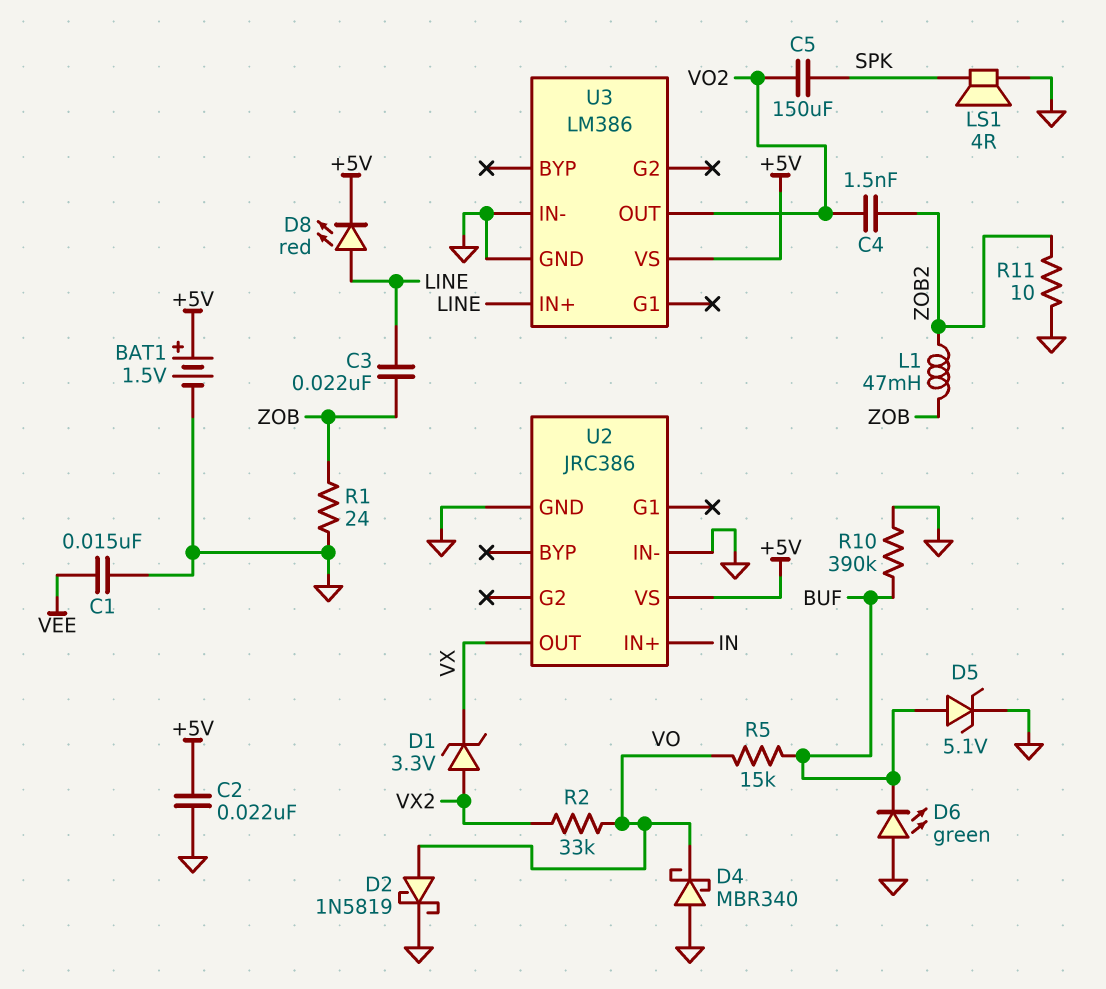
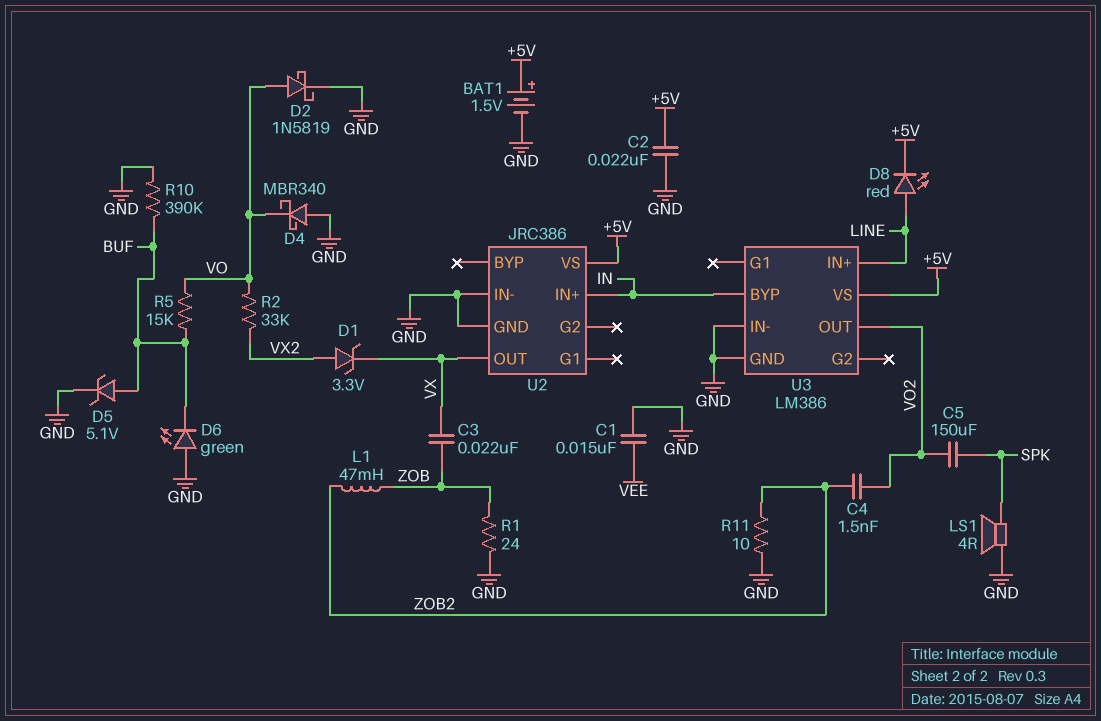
C3: 22nF (LINE, ZOB) -> 22nF (VX, ZOB)
U3 pin BYP: none -> IN

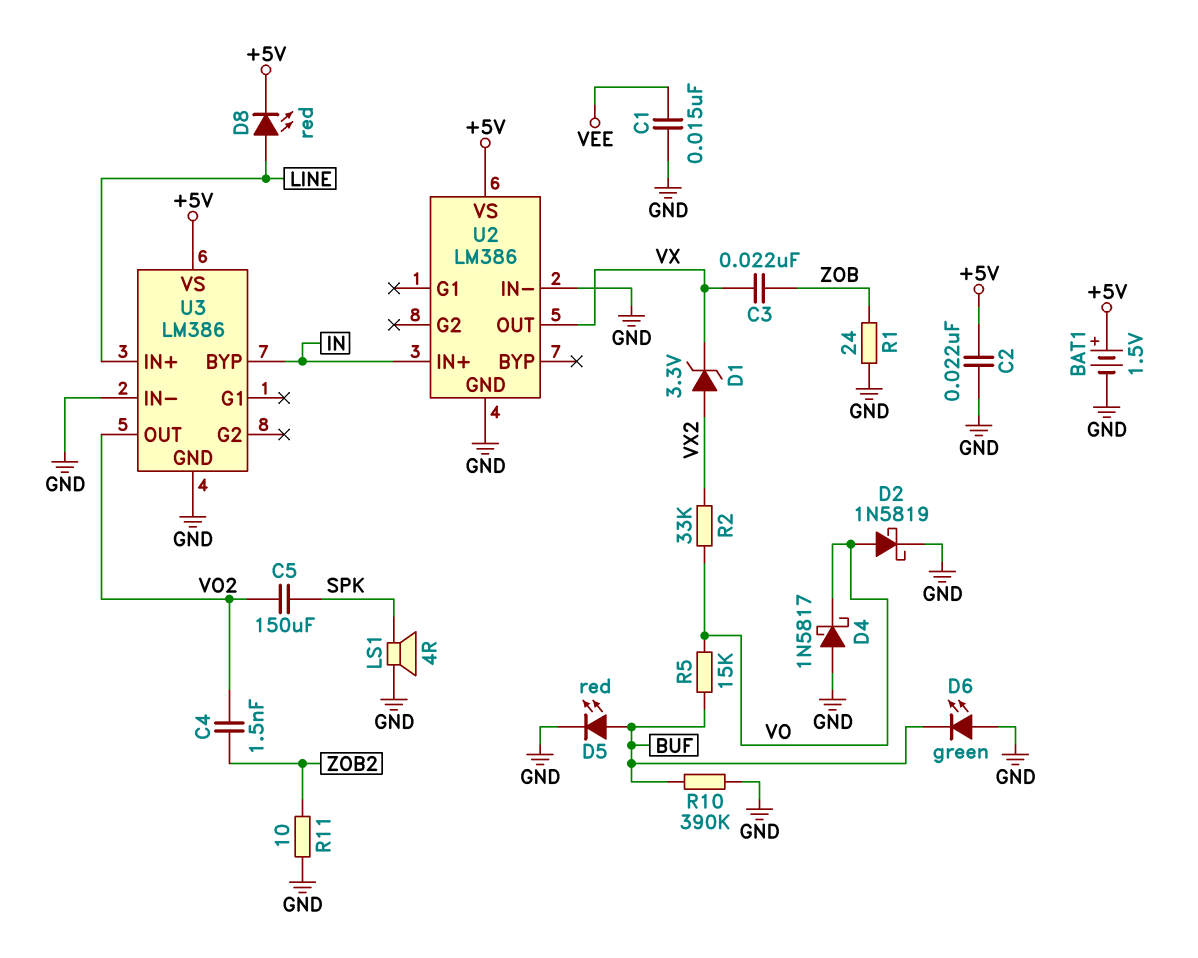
D4: schottky MBR340 (A GND, K VO) -> schottky 1N5817 (A GND, K VO)
D5: zener 5.1V (A BUF, K GND) -> LED red (A BUF, K GND)
L1: 47mH (ZOB, ZOB2) -> none
U2: JRC386 -> LM386

